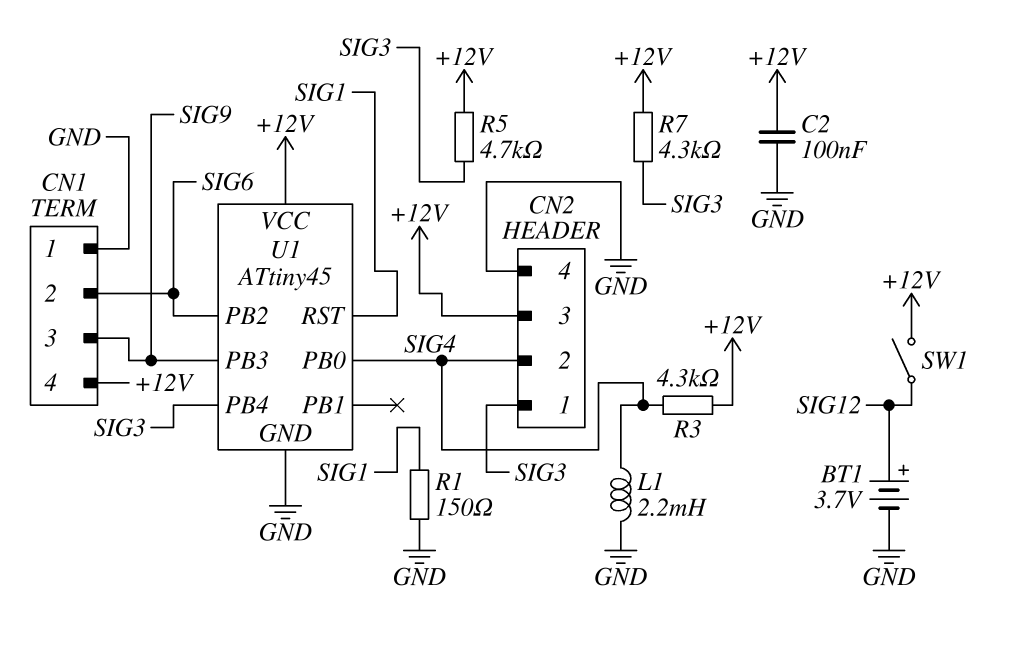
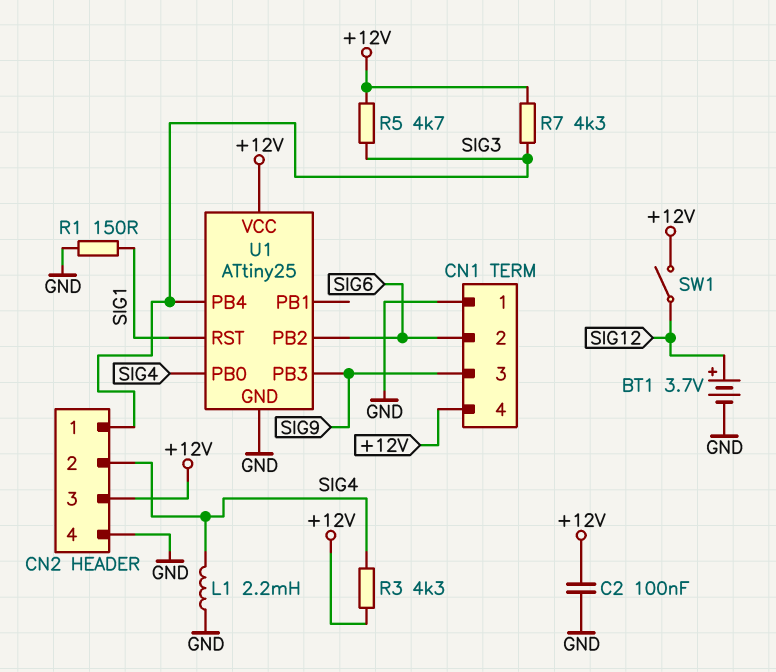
U1: ATtiny45 -> ATtiny25

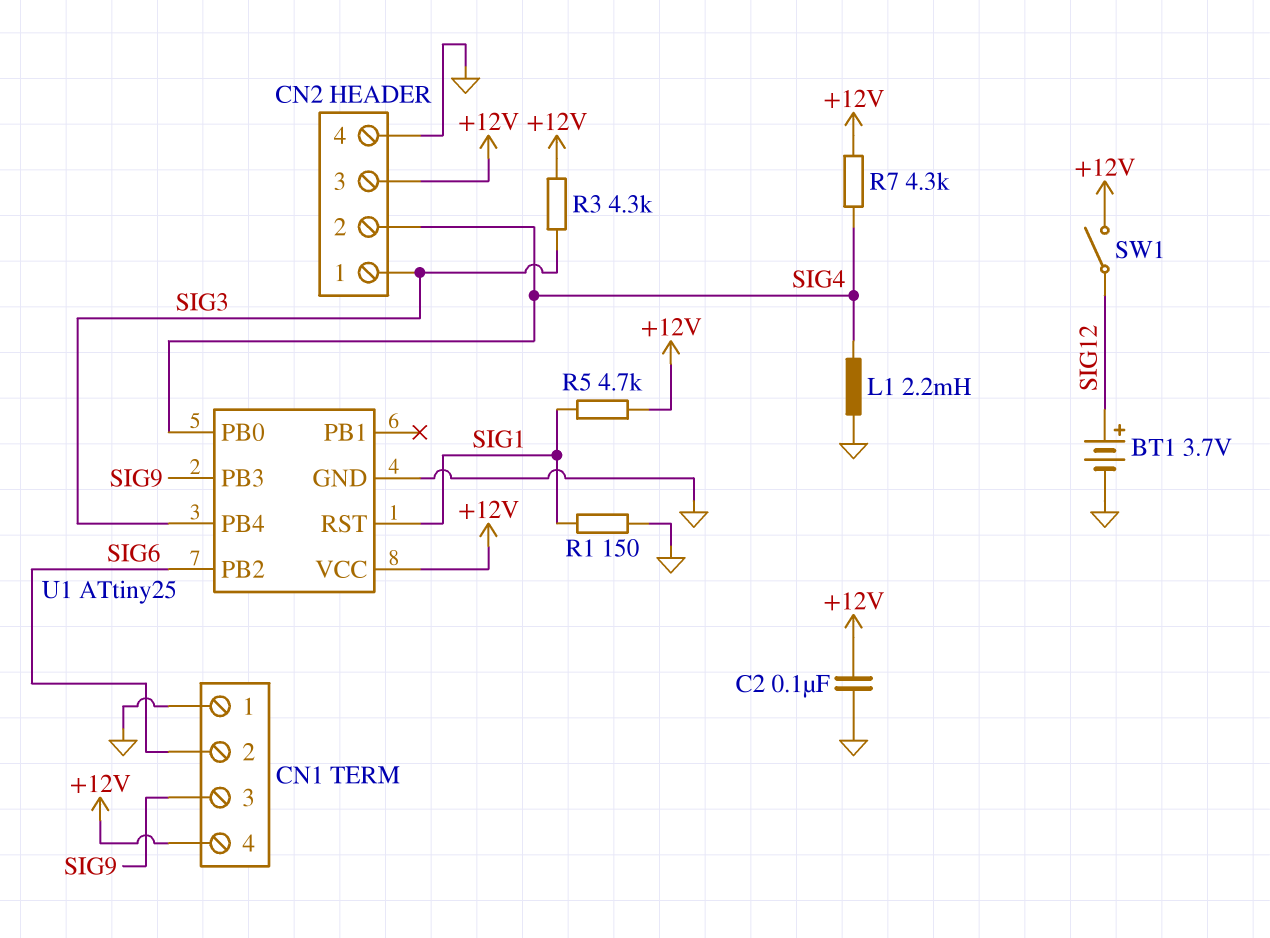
R3: 4.3k (+12V, SIG4) -> 4.3k (+12V, SIG3)
R5: 4.7k (+12V, SIG3) -> 4.7k (+12V, SIG1)
R7: 4.3k (+12V, SIG3) -> 4.3k (+12V, SIG4)

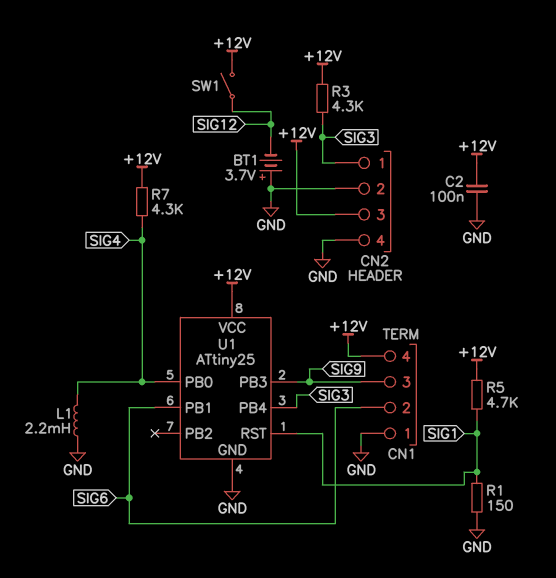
BT1: 3.7V (plus SIG12, minus GND) -> 3.7V (plus GND, minus SIG12)
CN2 pin 2: SIG4 -> GND
U1 pin PB1: none -> SIG6
U1 pin PB2: SIG6 -> none

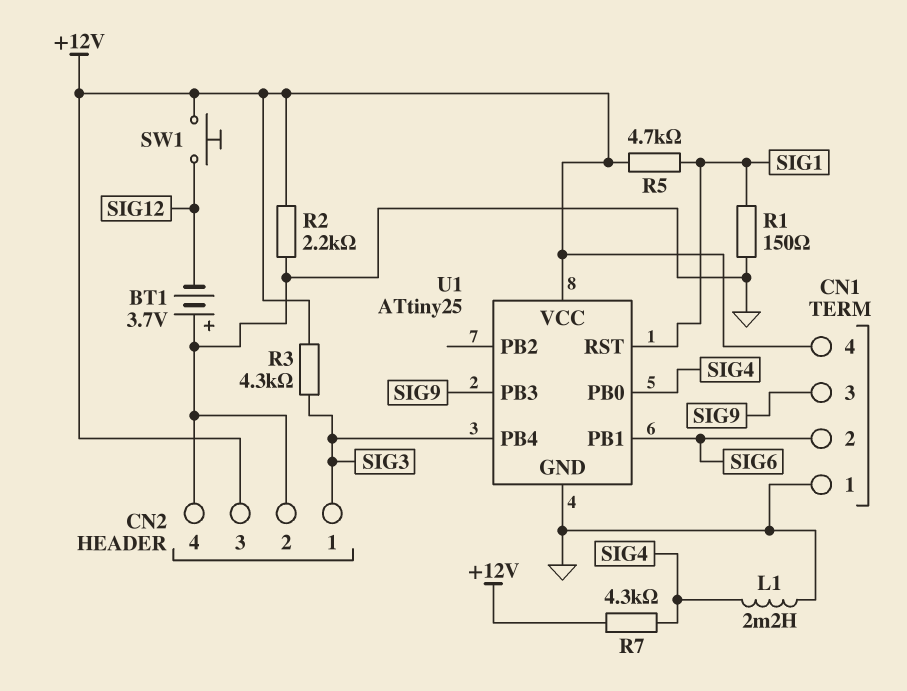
C2: 100nF (+12V, GND) -> none
R2: none -> 2.2k (+12V, GND)
SW1: switch (+12V, SIG12) -> button (+12V, SIG12)

